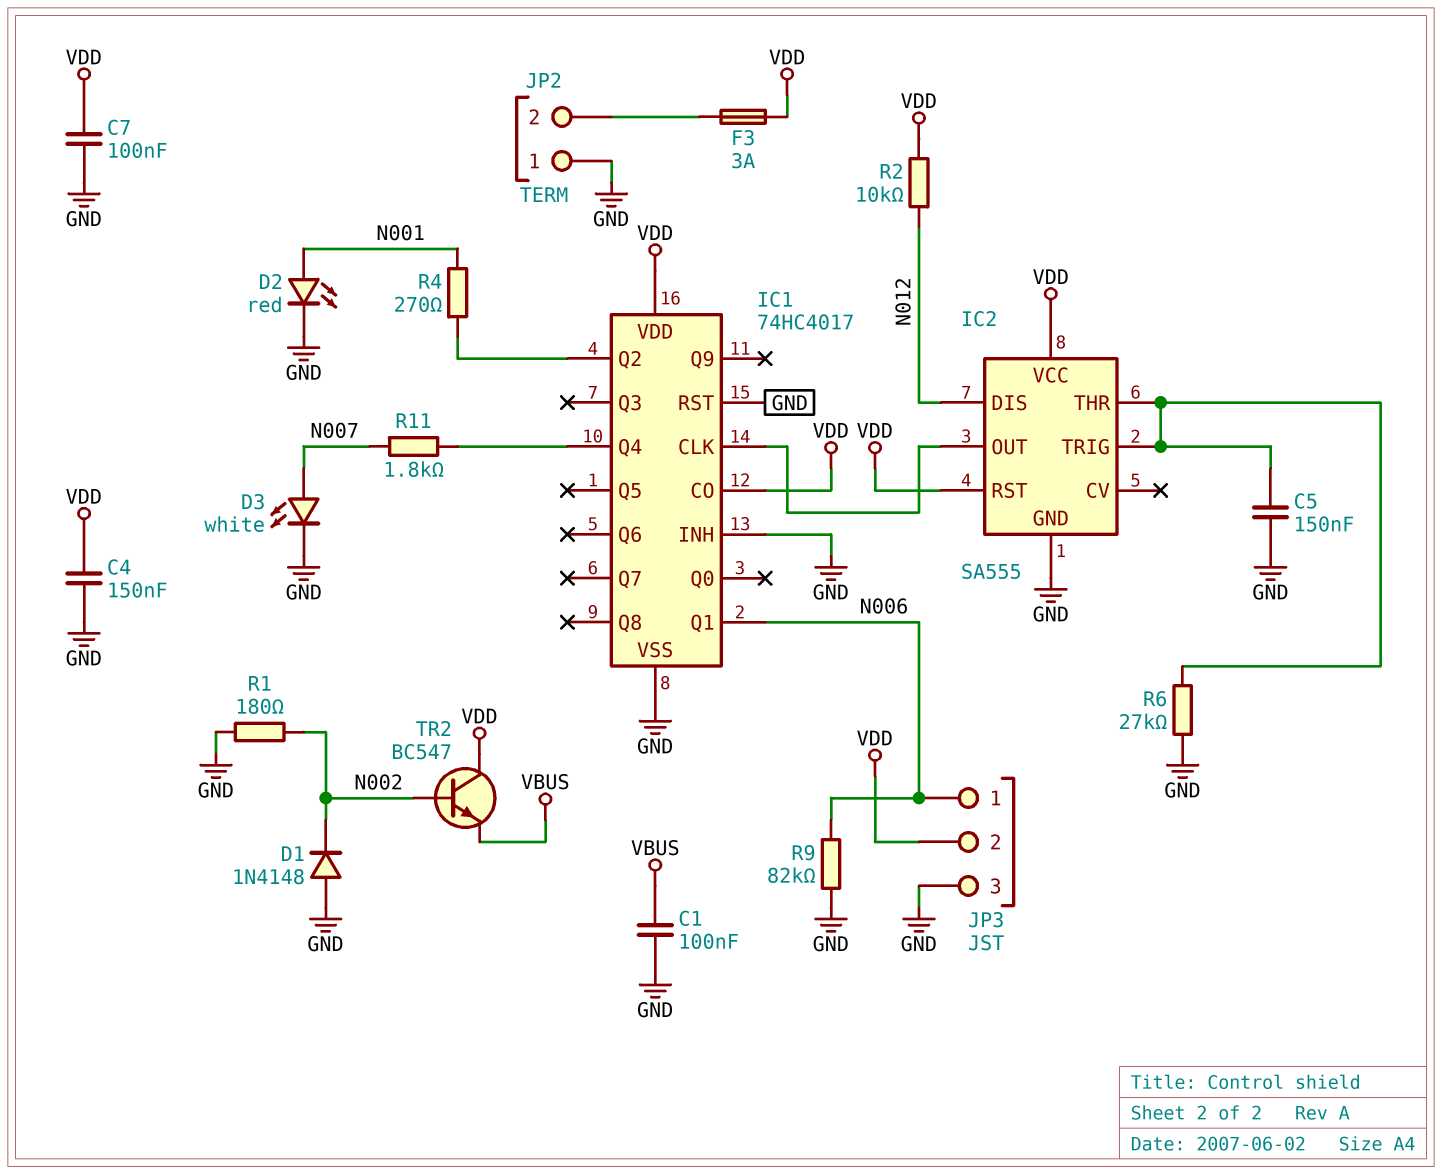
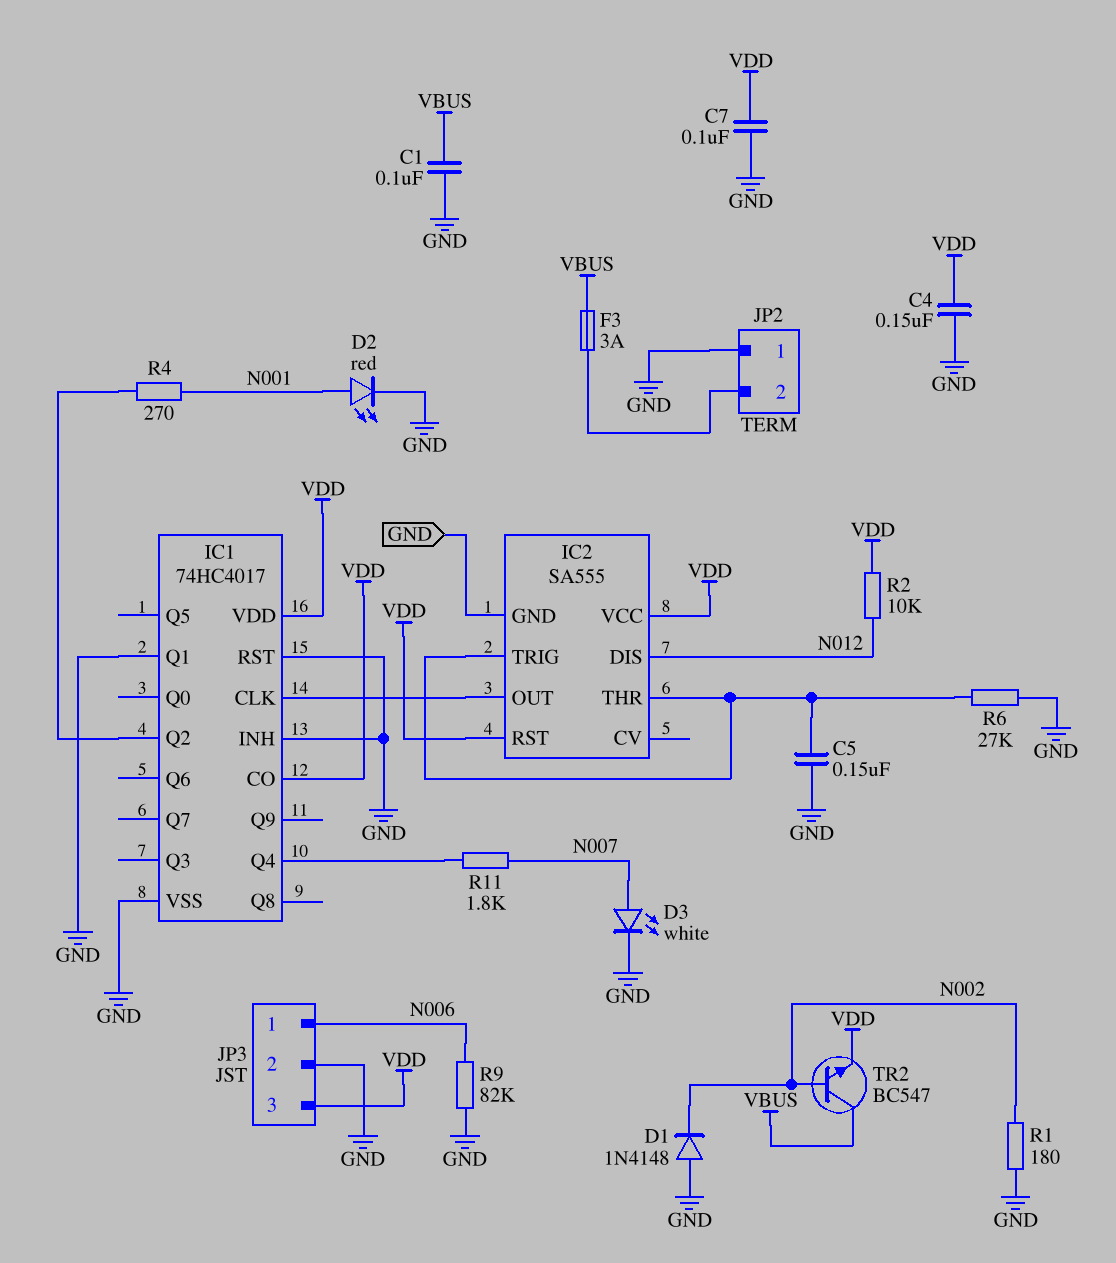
F3: 3A (JP2/2, VDD) -> 3A (JP2/2, VBUS)
IC1 pin Q1: N006 -> GND
JP3 pin 2: VDD -> GND
JP3 pin 3: GND -> VDD
TR2: NPN BC547 (B N002, C VDD, E VBUS) -> NPN BC547 (B N002, C VBUS, E VDD)

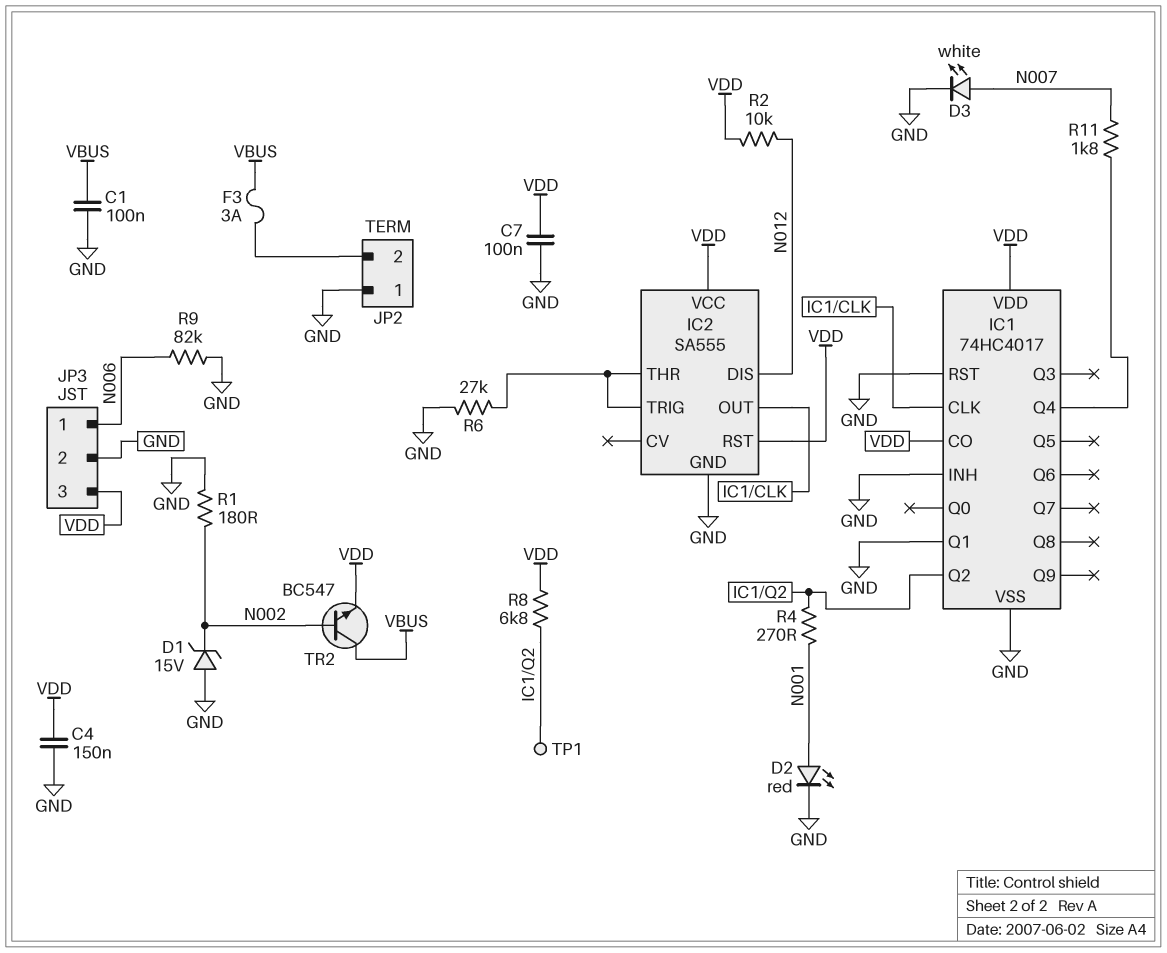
C5: 150nF (GND, IC2/THR) -> none
D1: diode 1N4148 (A GND, K N002) -> zener 15V (A GND, K N002)
R8: none -> 6.8k (IC1/Q2, VDD)
TP1: none -> test point (IC1/Q2)

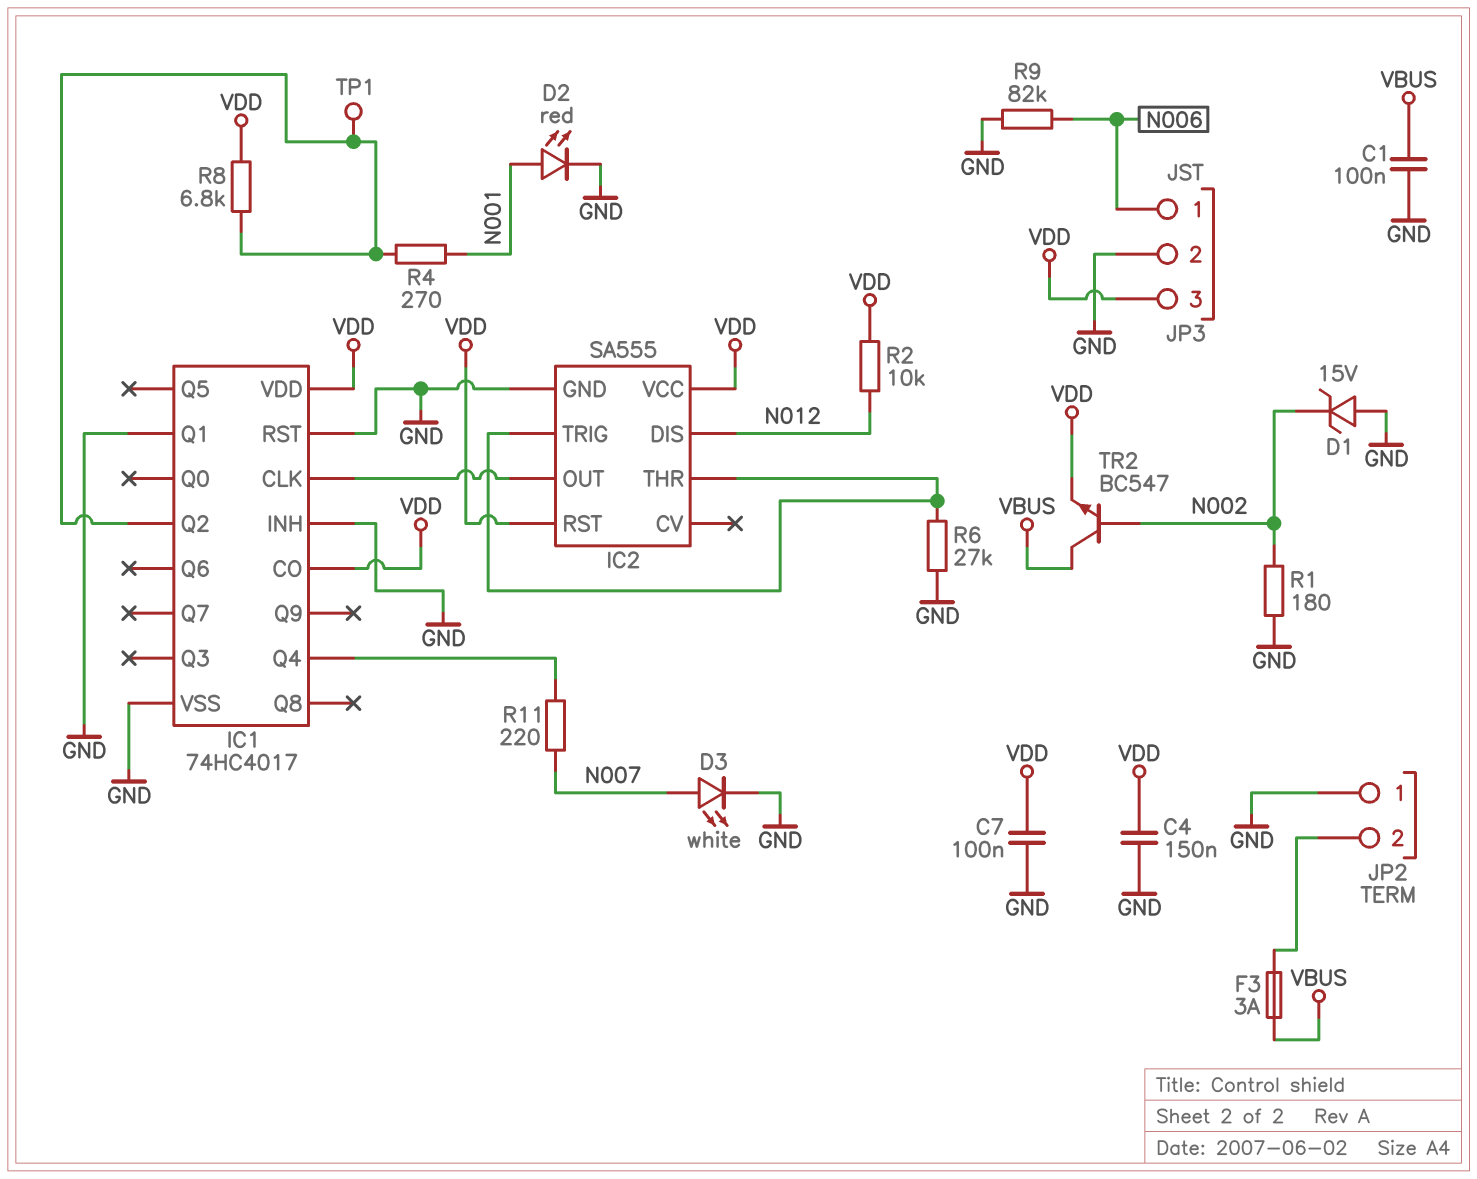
R11: 1.8k (IC1/Q4, N007) -> 220 (IC1/Q4, N007)

